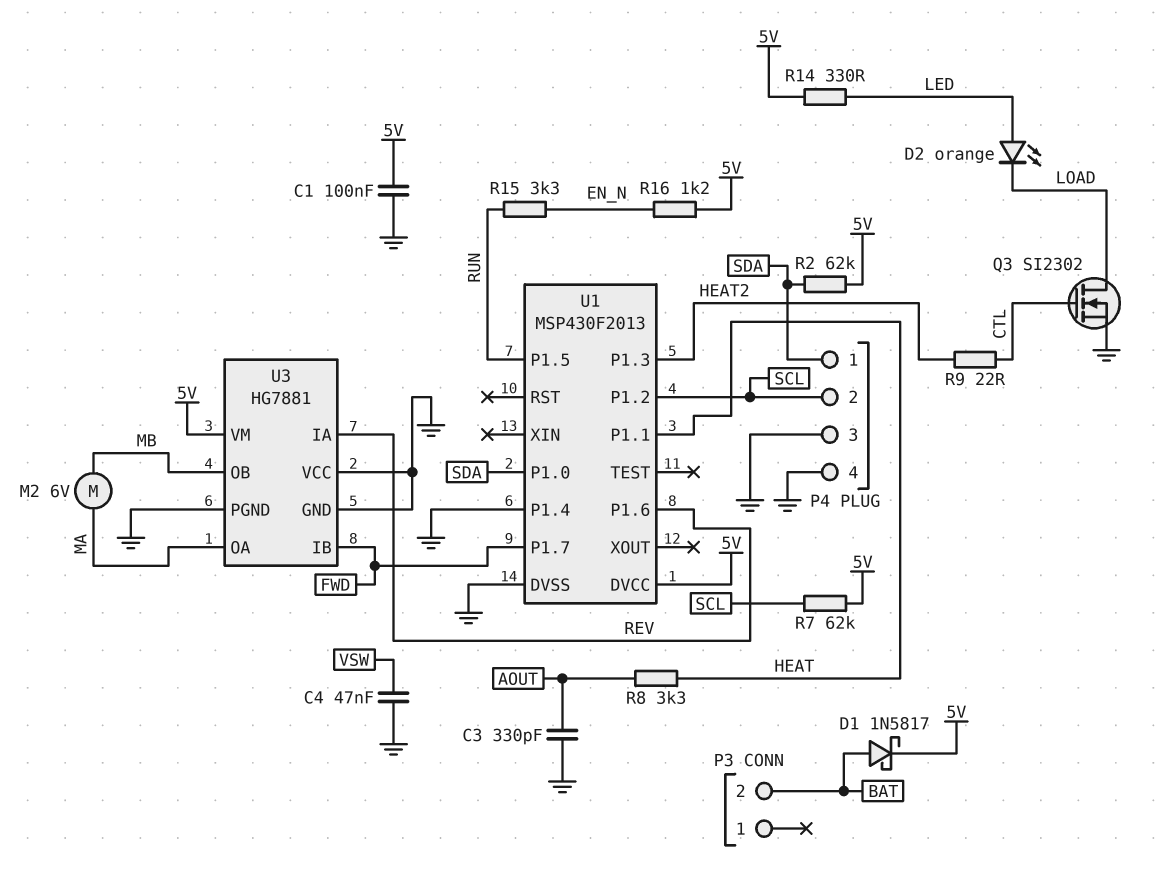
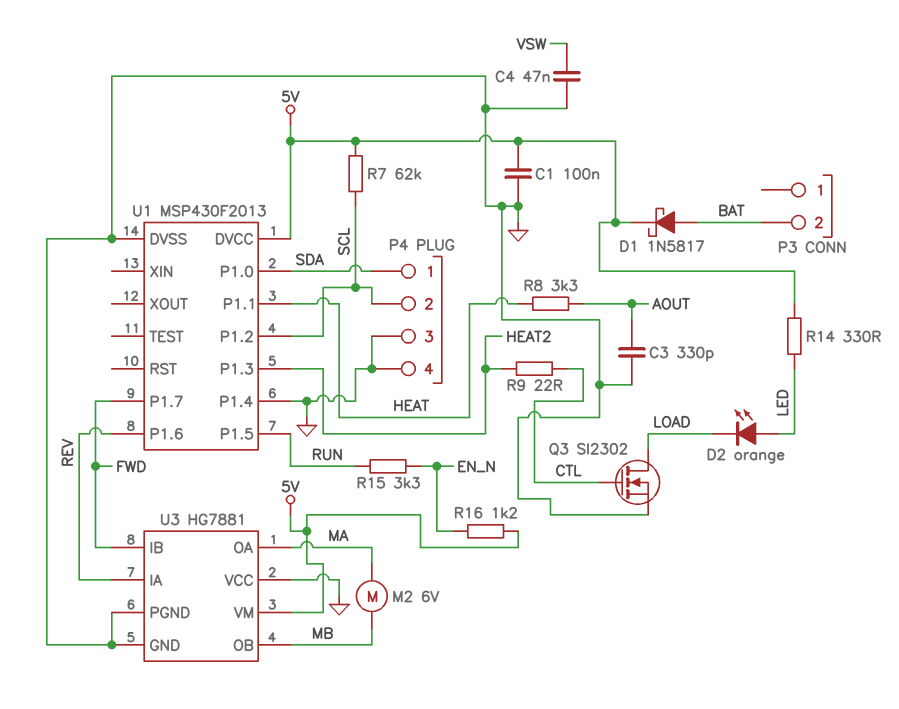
R2: 62k (5V, SDA) -> none

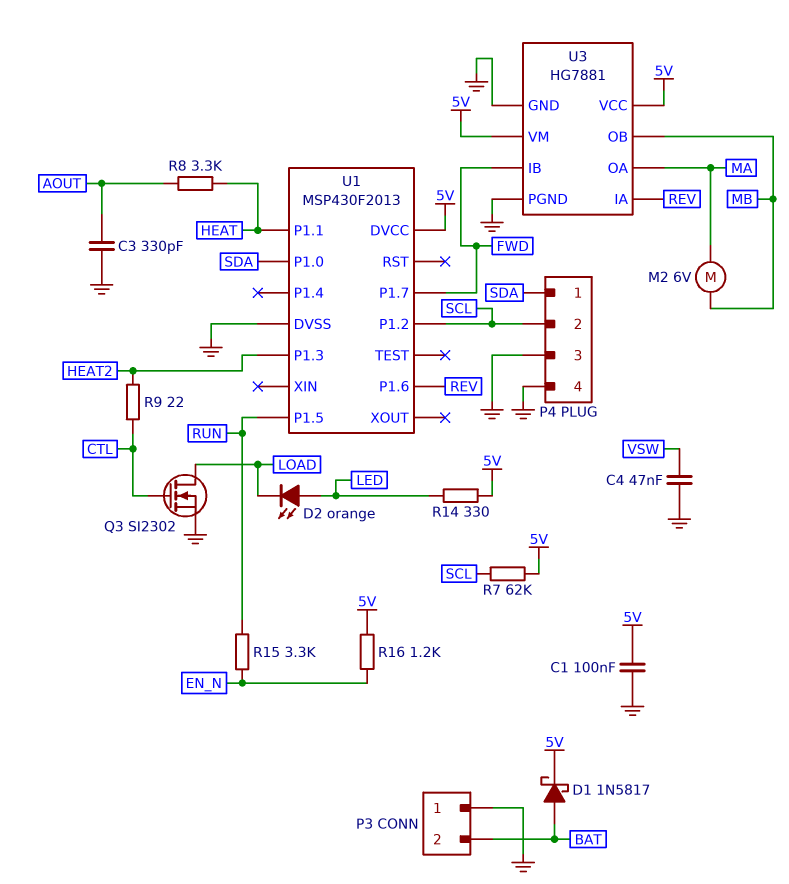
P3 pin 1: none -> GND
U1 pin P1.4: GND -> none
U3 pin VCC: GND -> 5V

